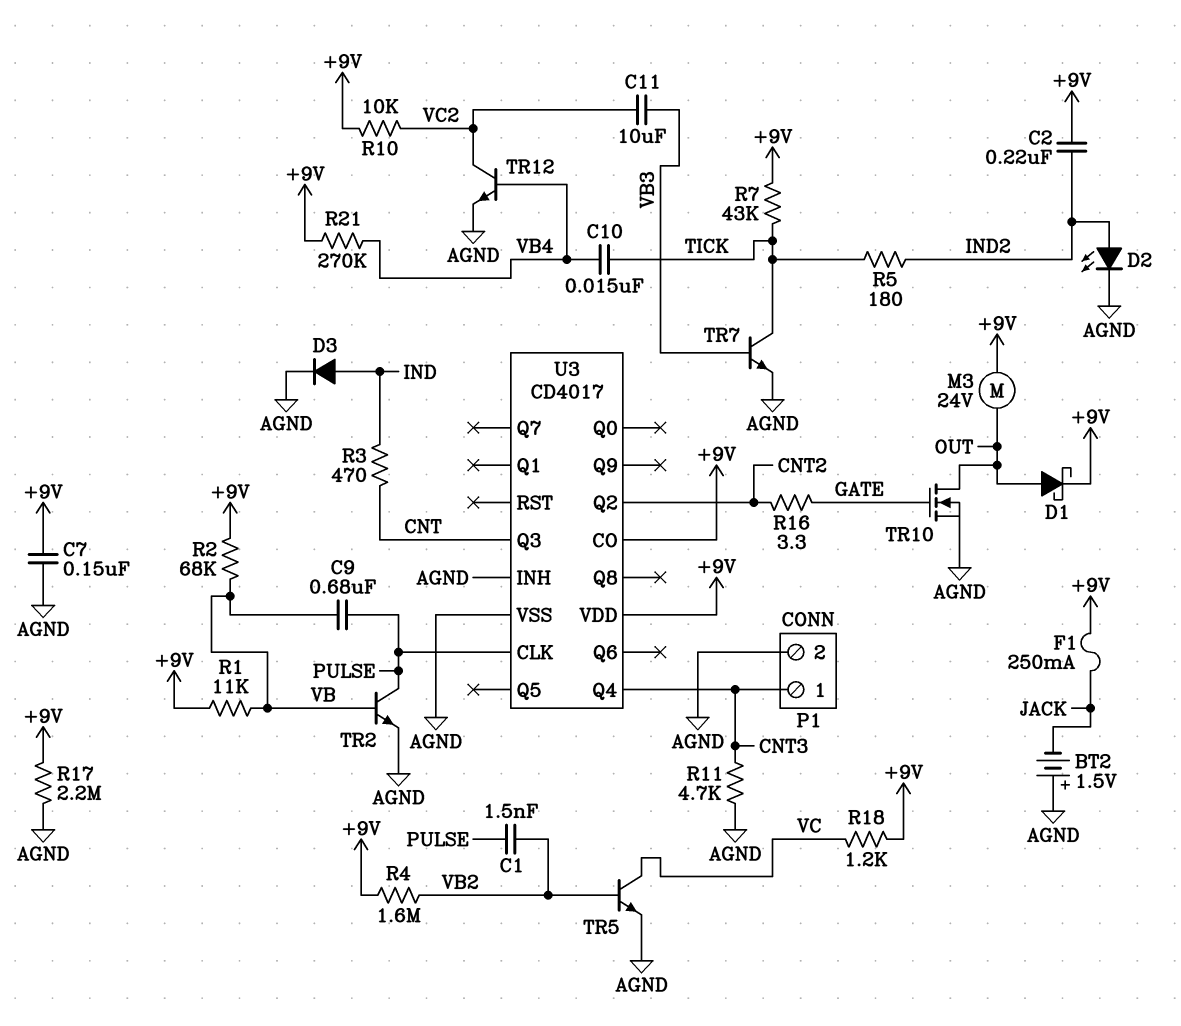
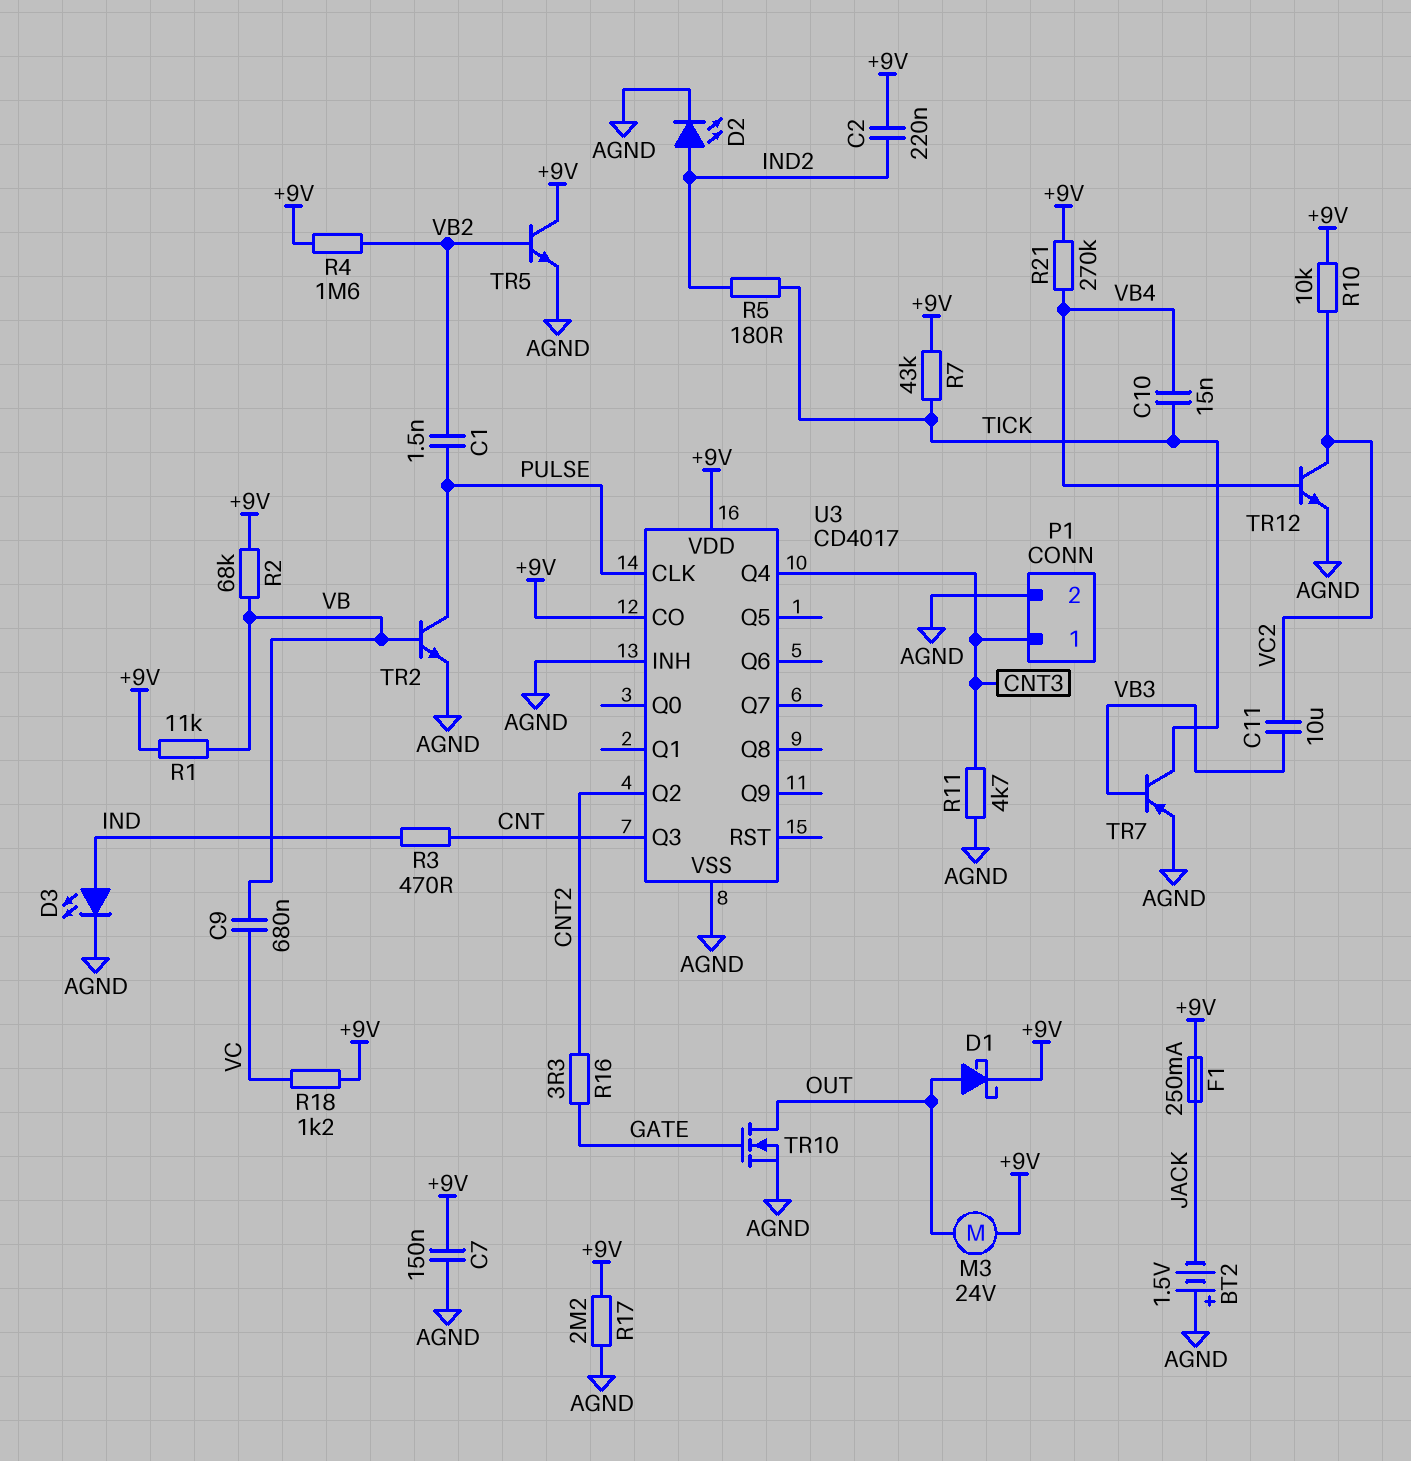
C9: 680nF (PULSE, VB) -> 680nF (VB, VC)
D3: diode (A IND, K AGND) -> LED (A IND, K AGND)
TR5: NPN (B VB2, C VC, E AGND) -> NPN (B VB2, C +9V, E AGND)
TR7: NPN (B VB3, C TICK, E AGND) -> PNP (B VB3, C TICK, E AGND)

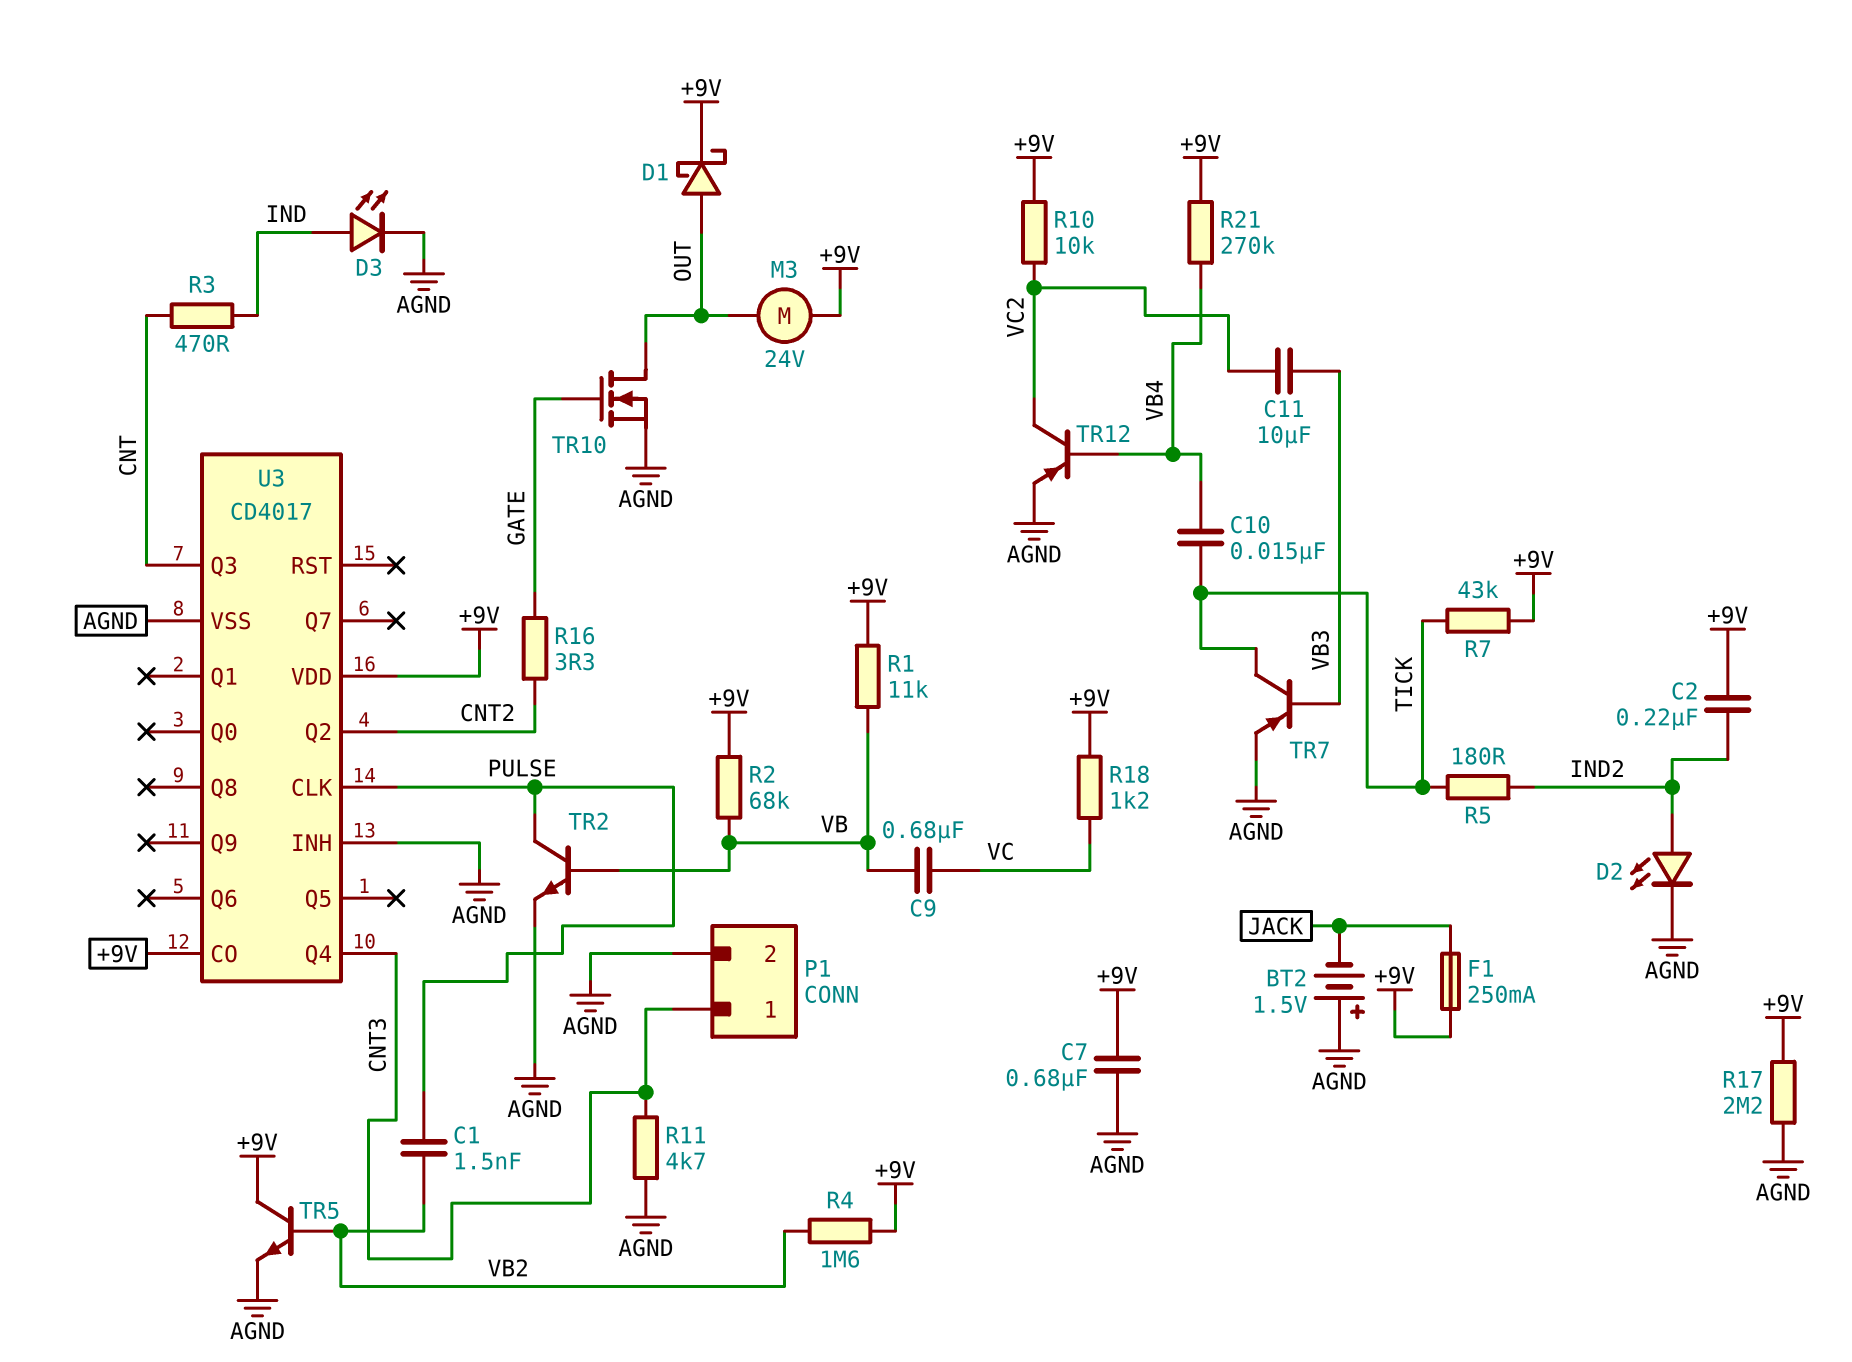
C7: 150nF (+9V, AGND) -> 680nF (+9V, AGND)
TR12: NPN (B VB4, C VC2, E AGND) -> PNP (B VB4, C VC2, E AGND)

